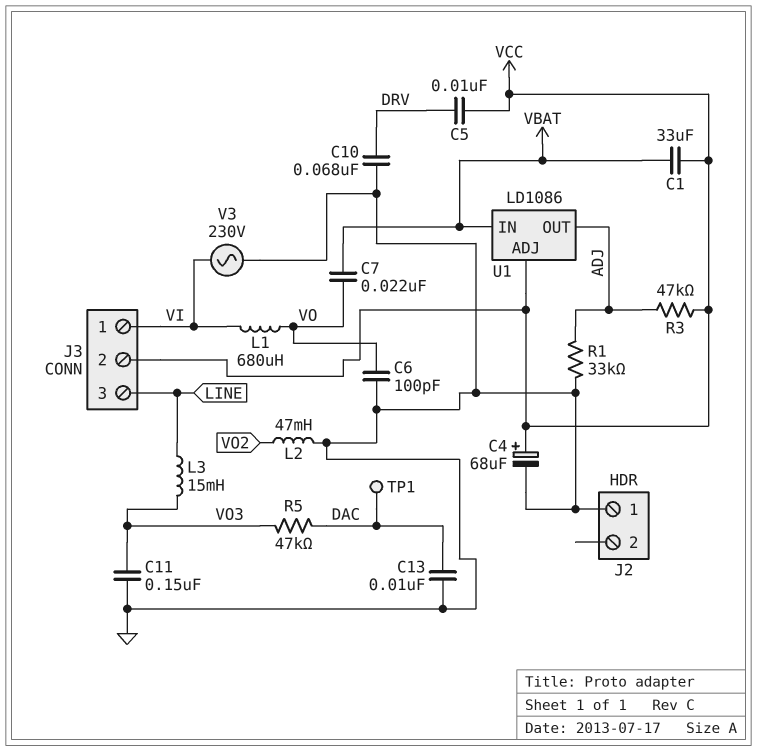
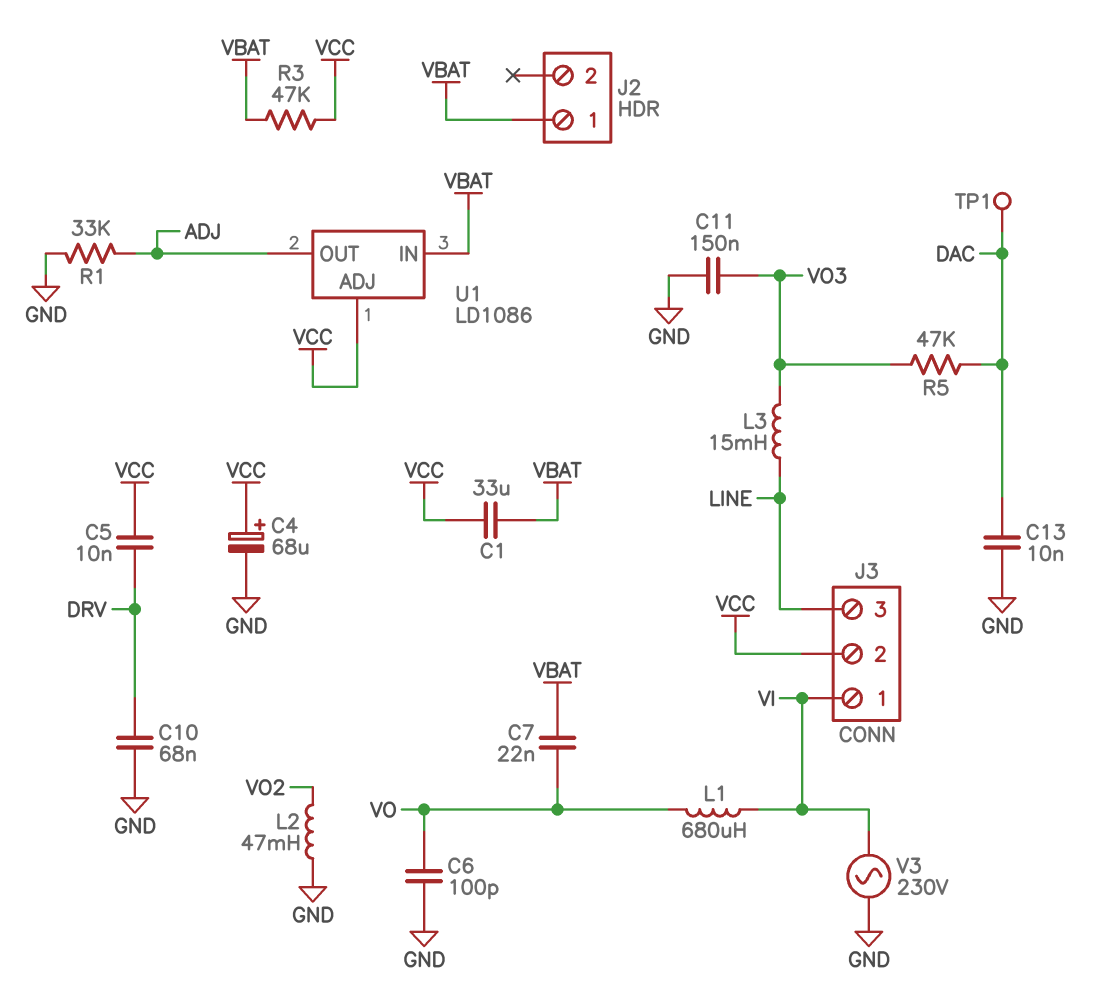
J2 pin 1: GND -> VBAT
R3: 47k (ADJ, VCC) -> 47k (VBAT, VCC)

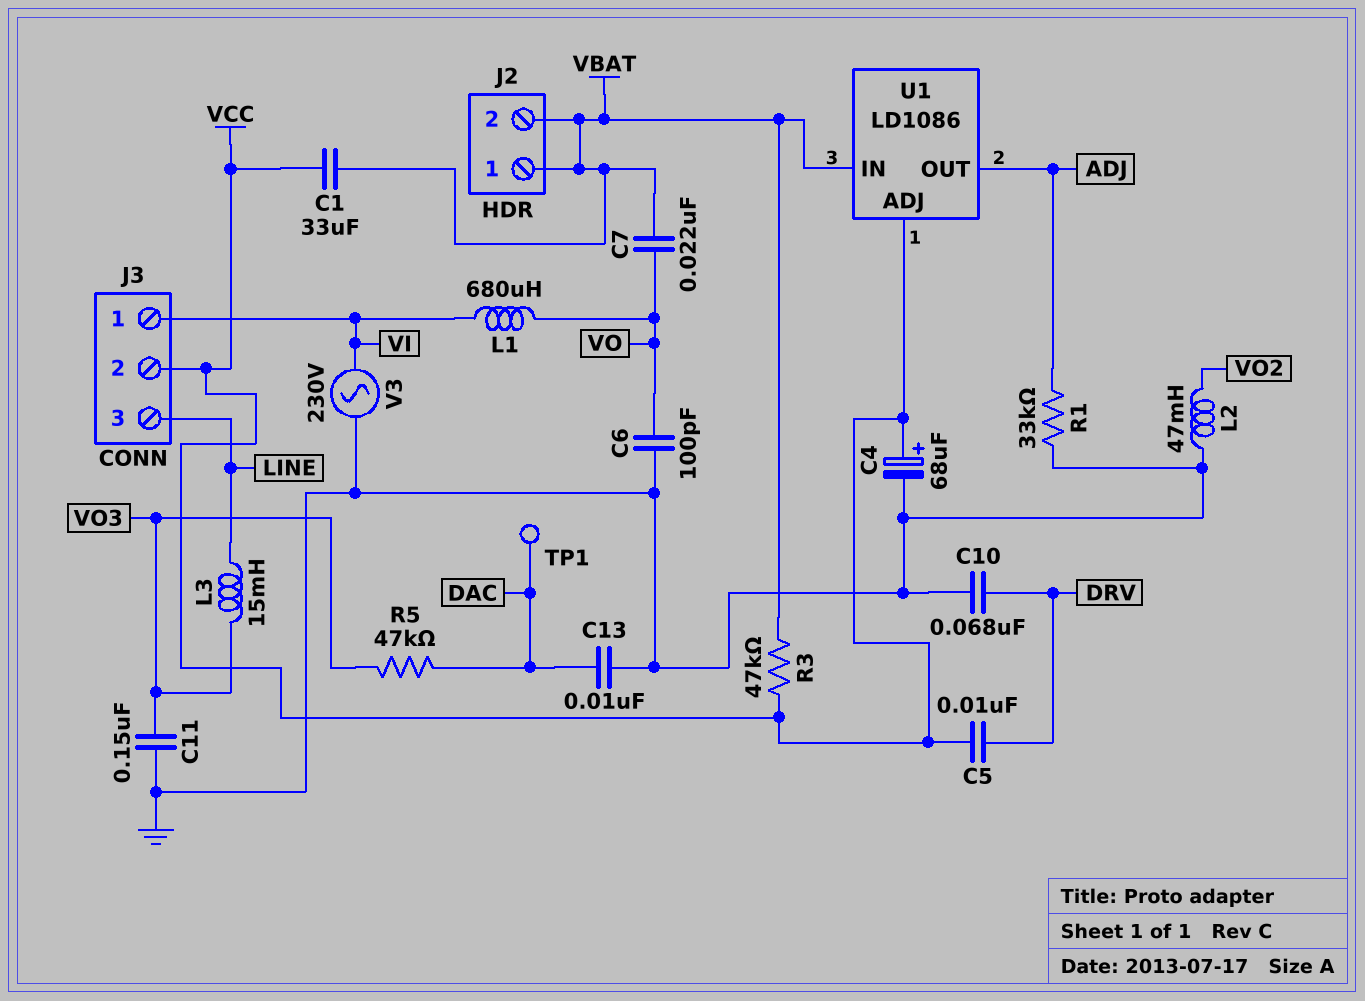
J2 pin 2: none -> VBAT

